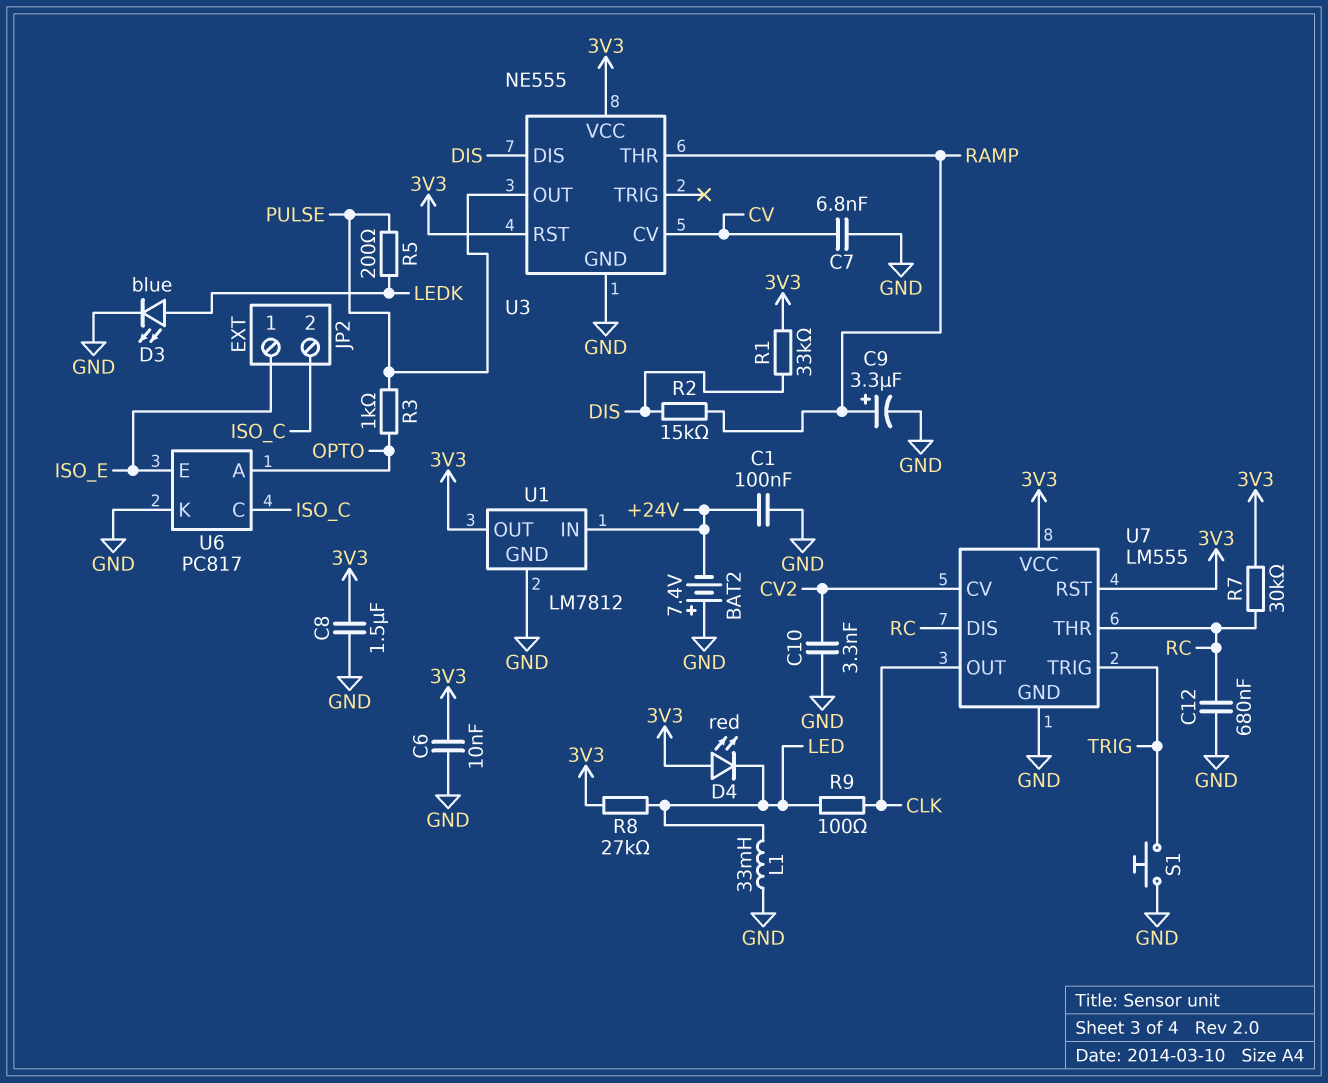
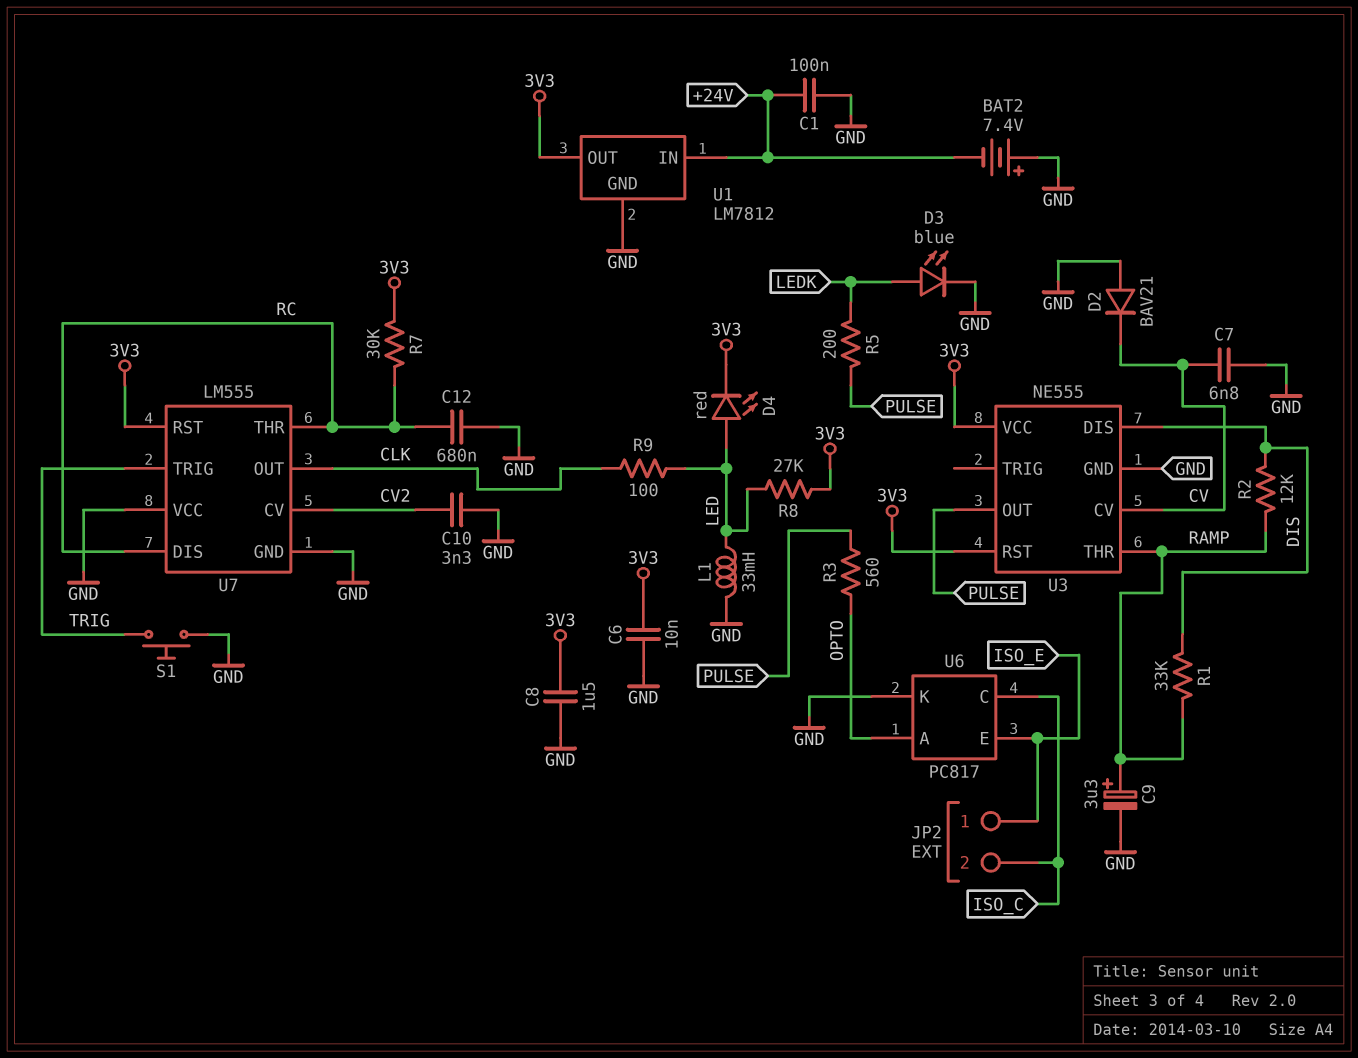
D2: none -> diode BAV21 (A GND, K CV)
D4: LED red (A 3V3, K LED) -> LED red (A LED, K 3V3)
R1: 33k (3V3, DIS) -> 33k (DIS, RAMP)
R2: 15k (DIS, RAMP) -> 12k (DIS, RAMP)
R3: 1k (OPTO, PULSE) -> 560 (OPTO, PULSE)
U7 pin VCC: 3V3 -> GND

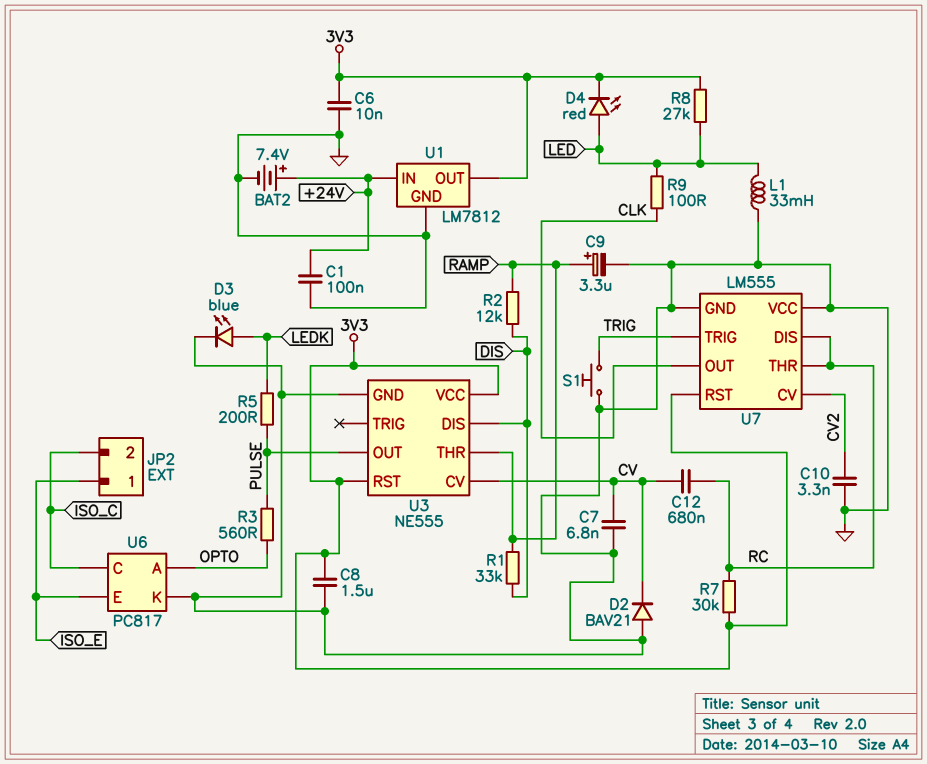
BAT2: 7.4V (plus GND, minus +24V) -> 7.4V (plus +24V, minus GND)
C12: 680nF (GND, RC) -> 680nF (CV, RC)

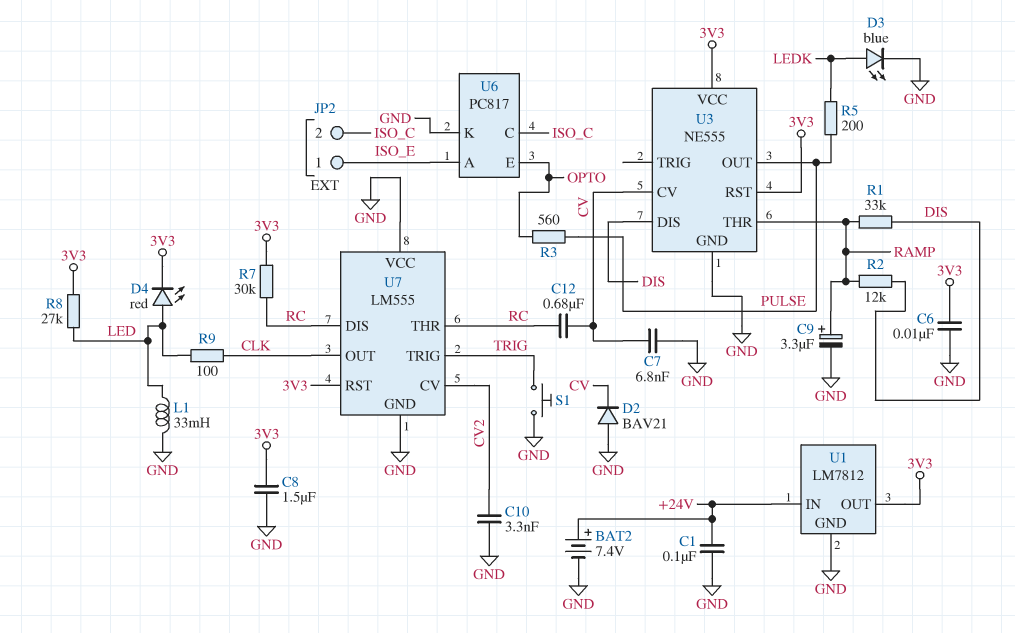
U6 pin A: OPTO -> ISO_E
U6 pin E: ISO_E -> OPTO

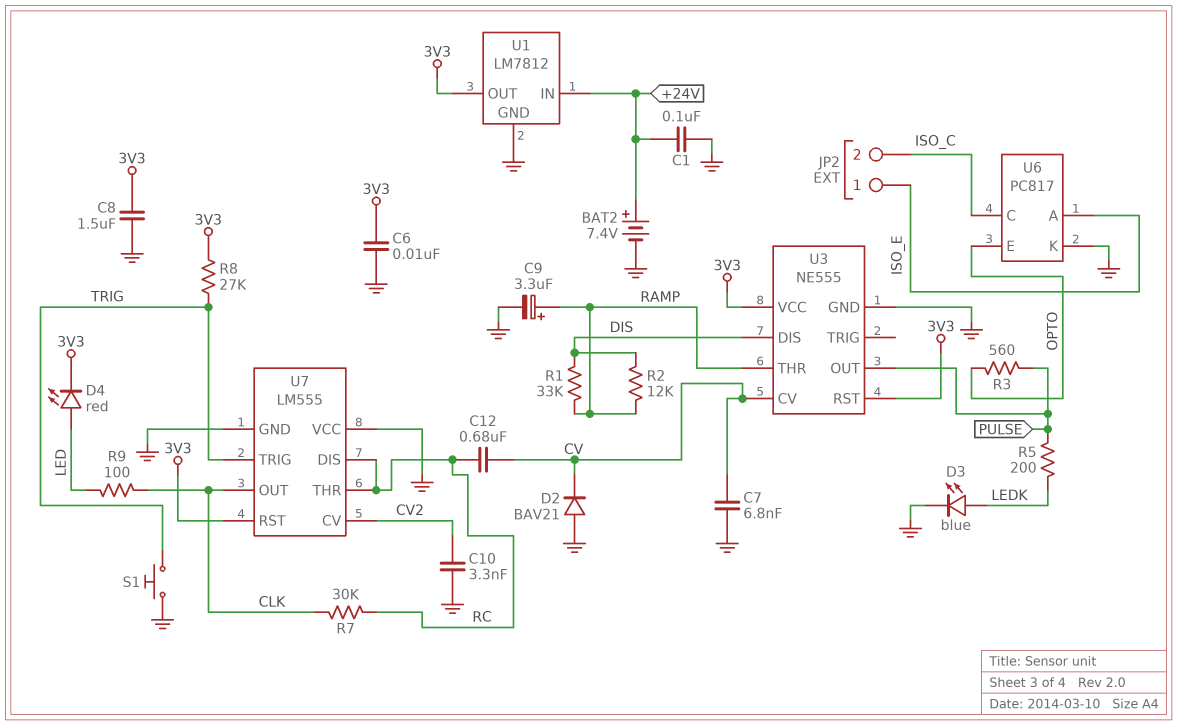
L1: 33mH (GND, LED) -> none
R7: 30k (3V3, RC) -> 30k (CLK, RC)
R8: 27k (3V3, LED) -> 27k (3V3, TRIG)

